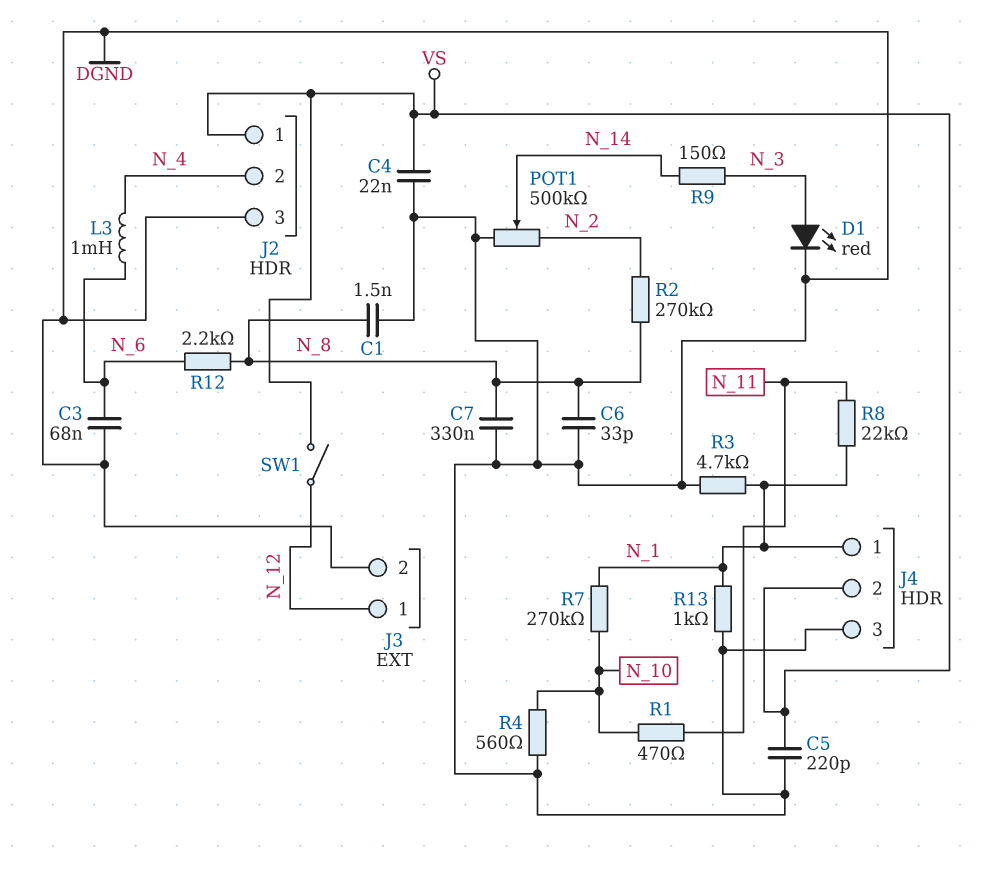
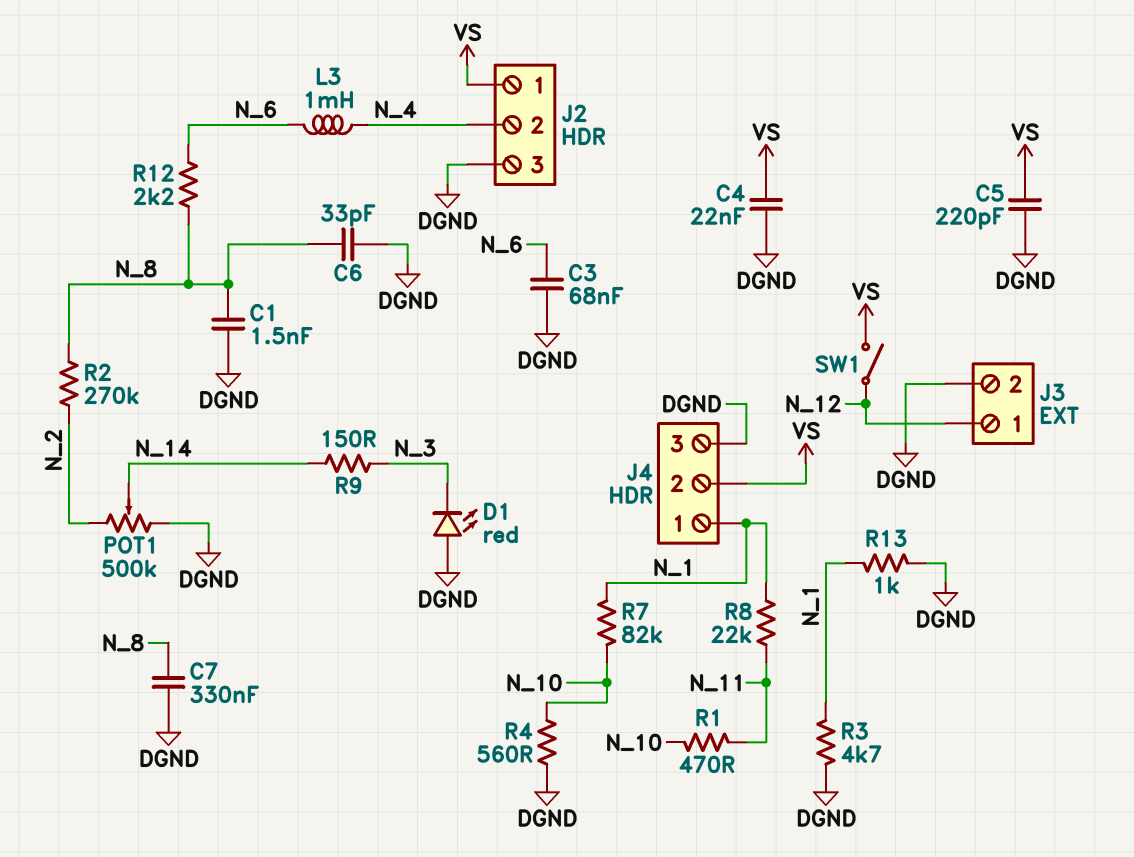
D1: LED red (A N_3, K DGND) -> LED red (A DGND, K N_3)
R7: 270k (N_1, N_10) -> 82k (N_1, N_10)

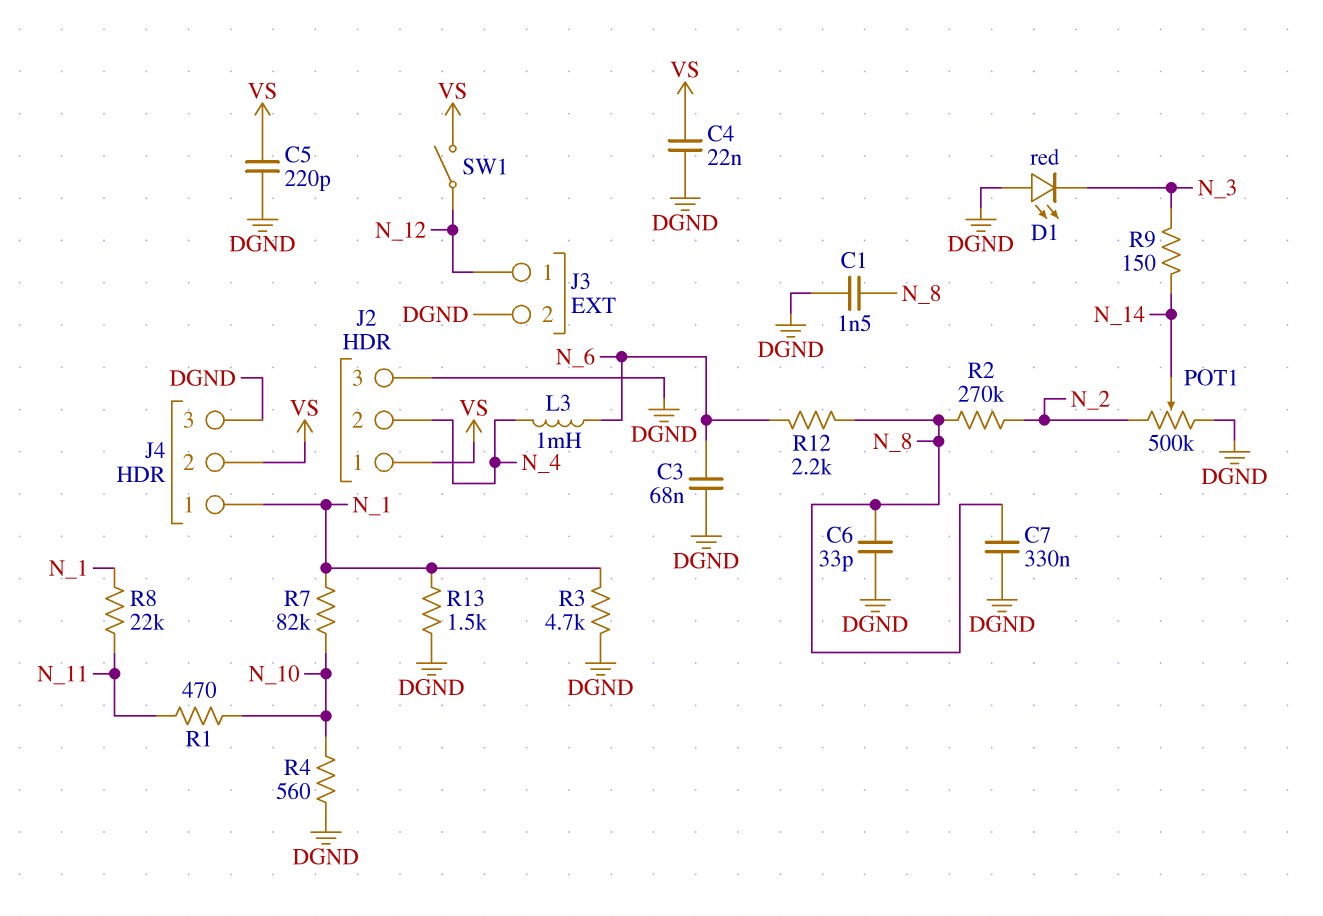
R13: 1k (DGND, N_1) -> 1.5k (DGND, N_1)

